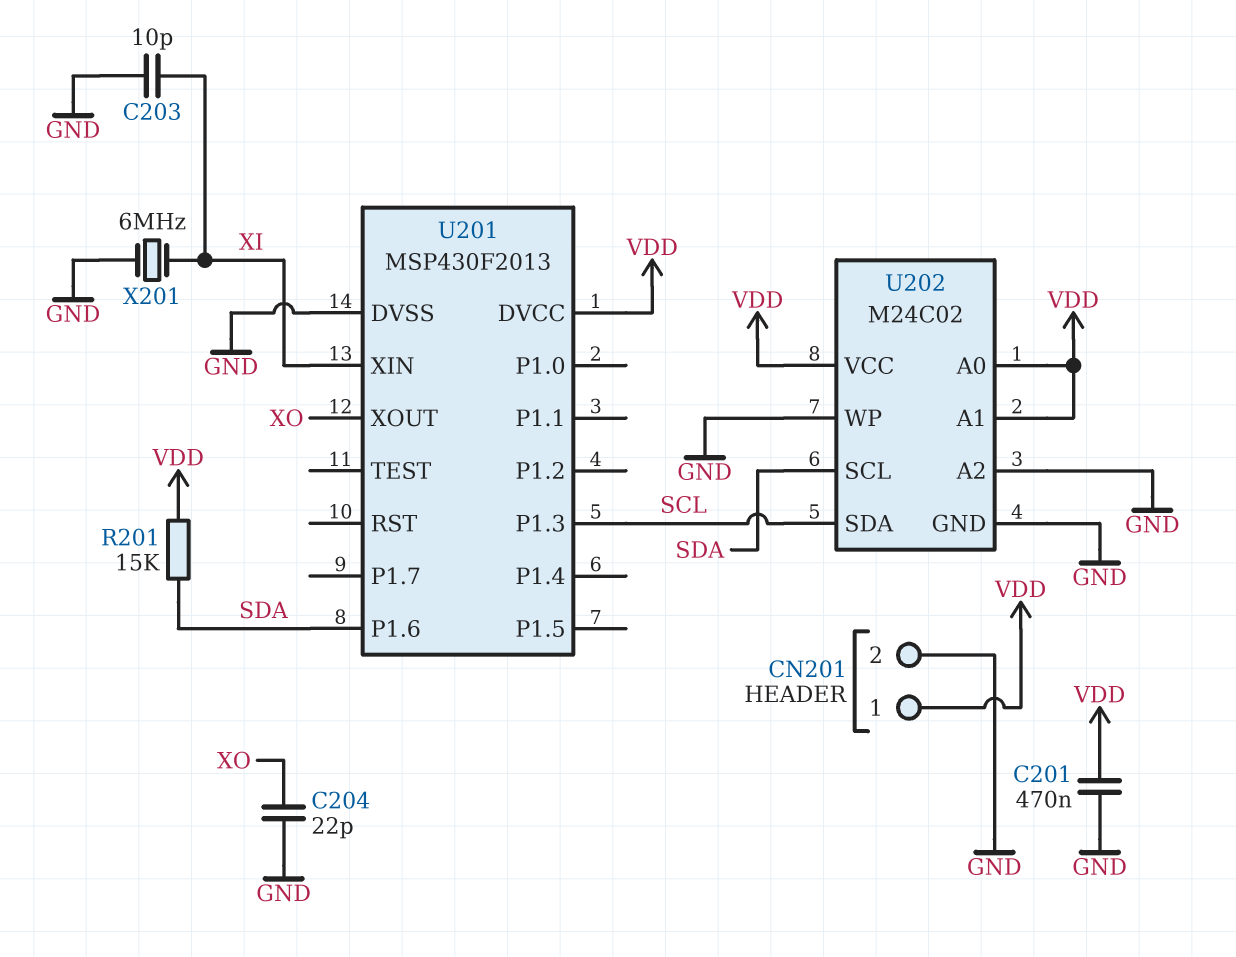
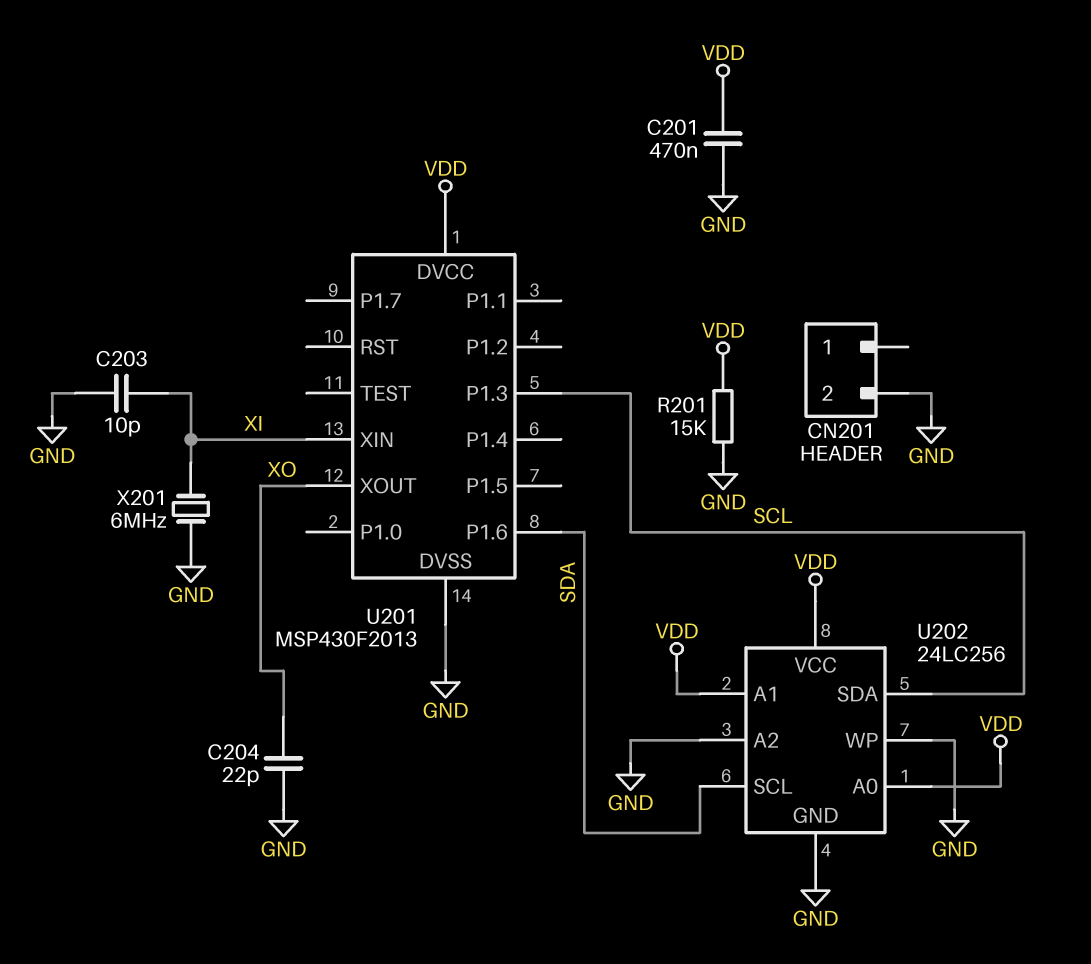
CN201 pin 1: VDD -> none
R201: 15k (SDA, VDD) -> 15k (GND, VDD)
U202: M24C02 -> 24LC256

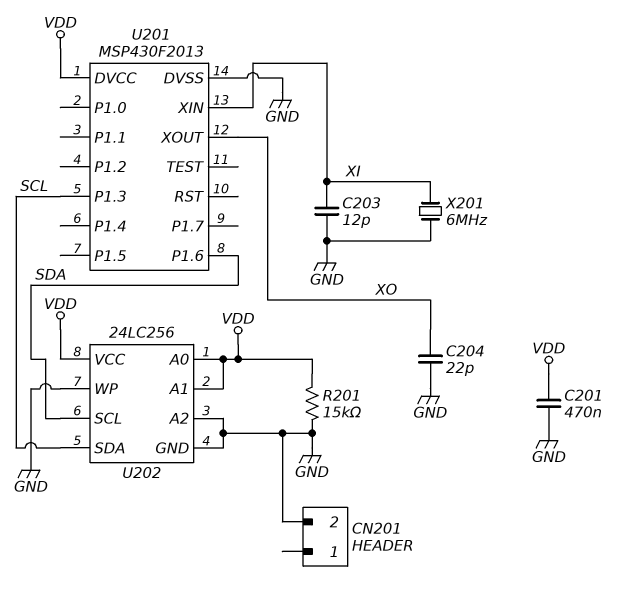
C203: 10pF (GND, XI) -> 12pF (GND, XI)

